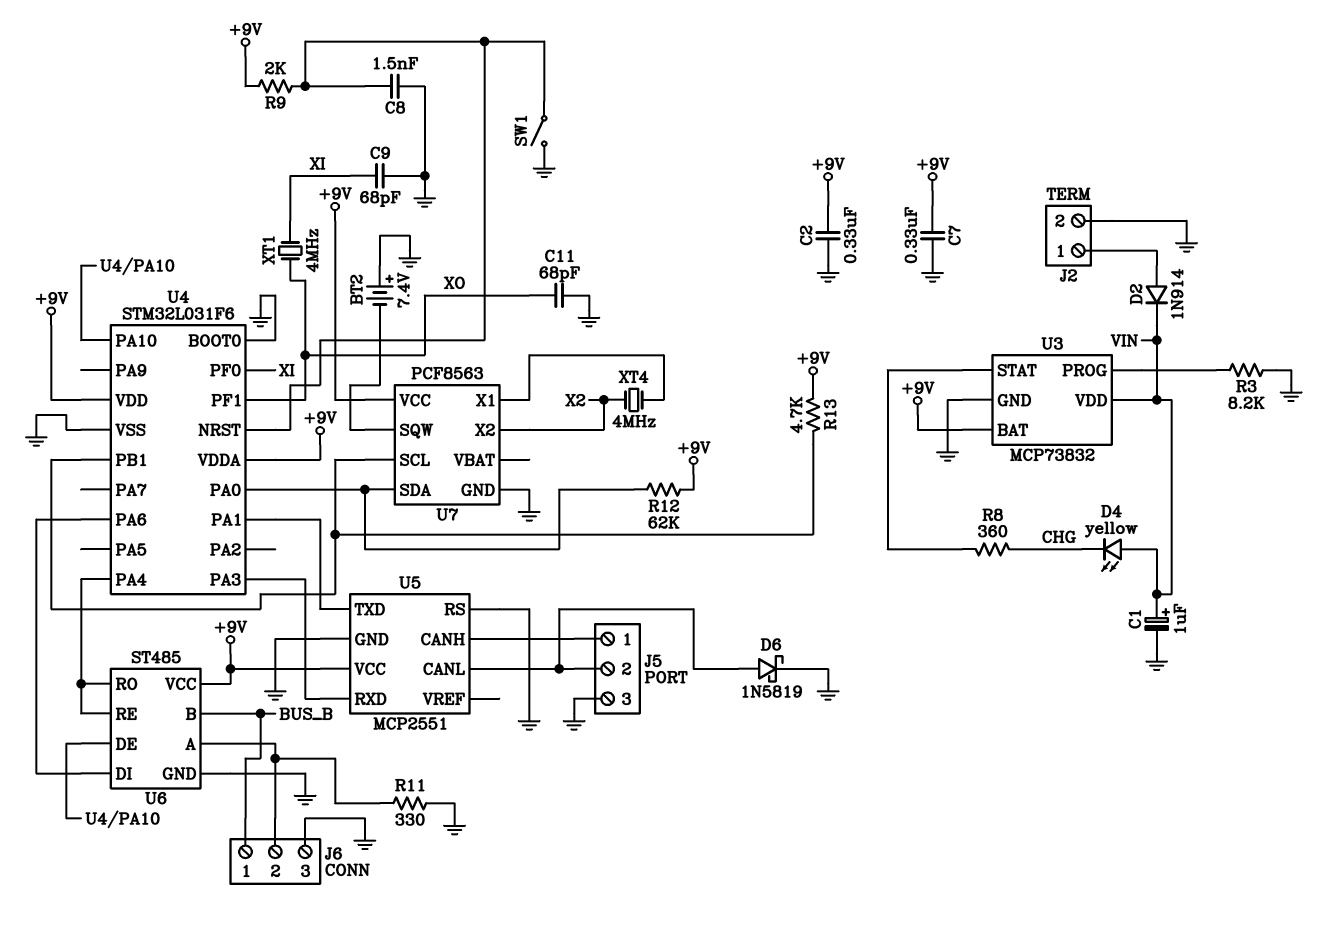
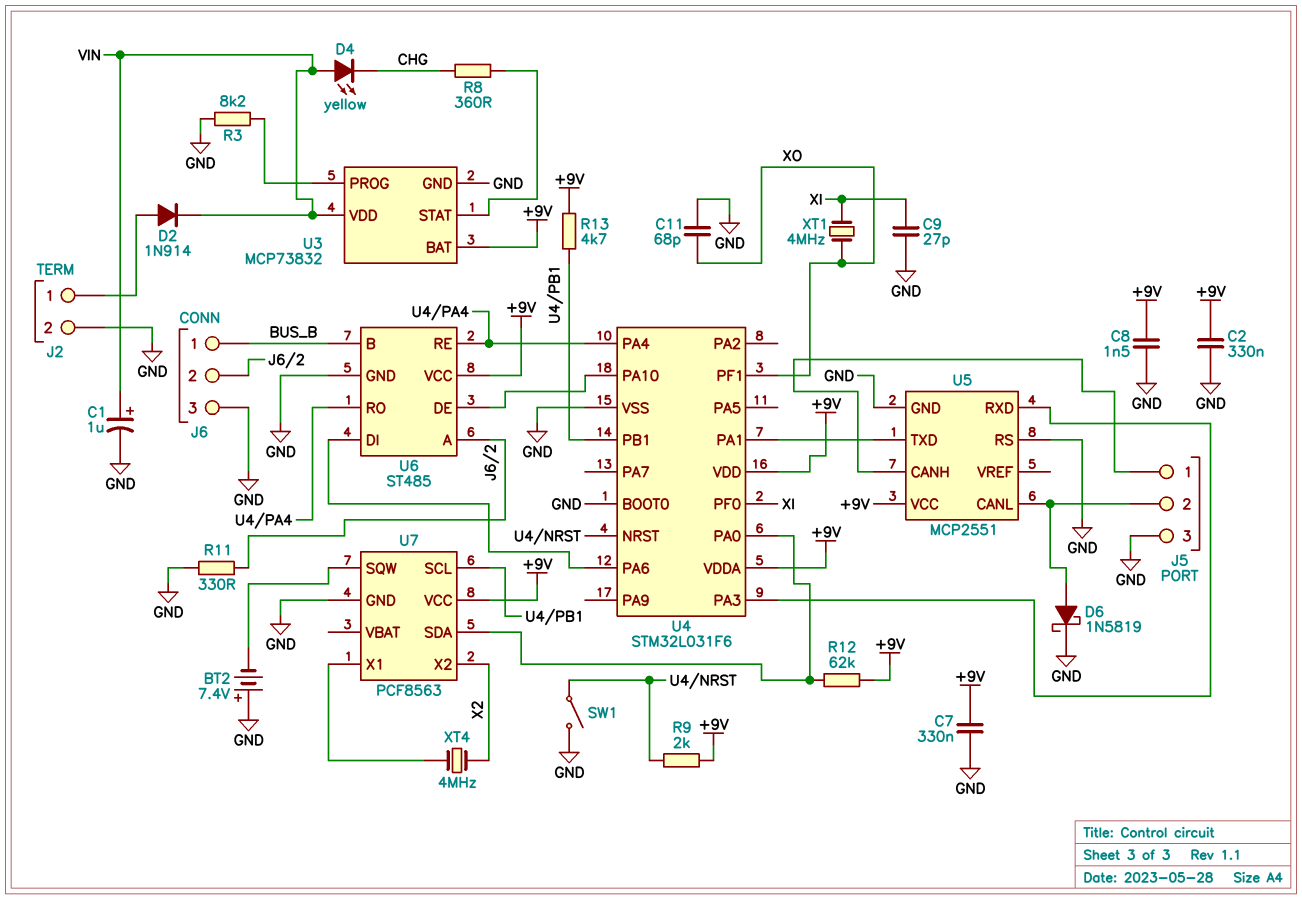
C8: 1.5nF (GND, U4/NRST) -> 1.5nF (+9V, GND)
C9: 68pF (GND, XI) -> 27pF (GND, XI)

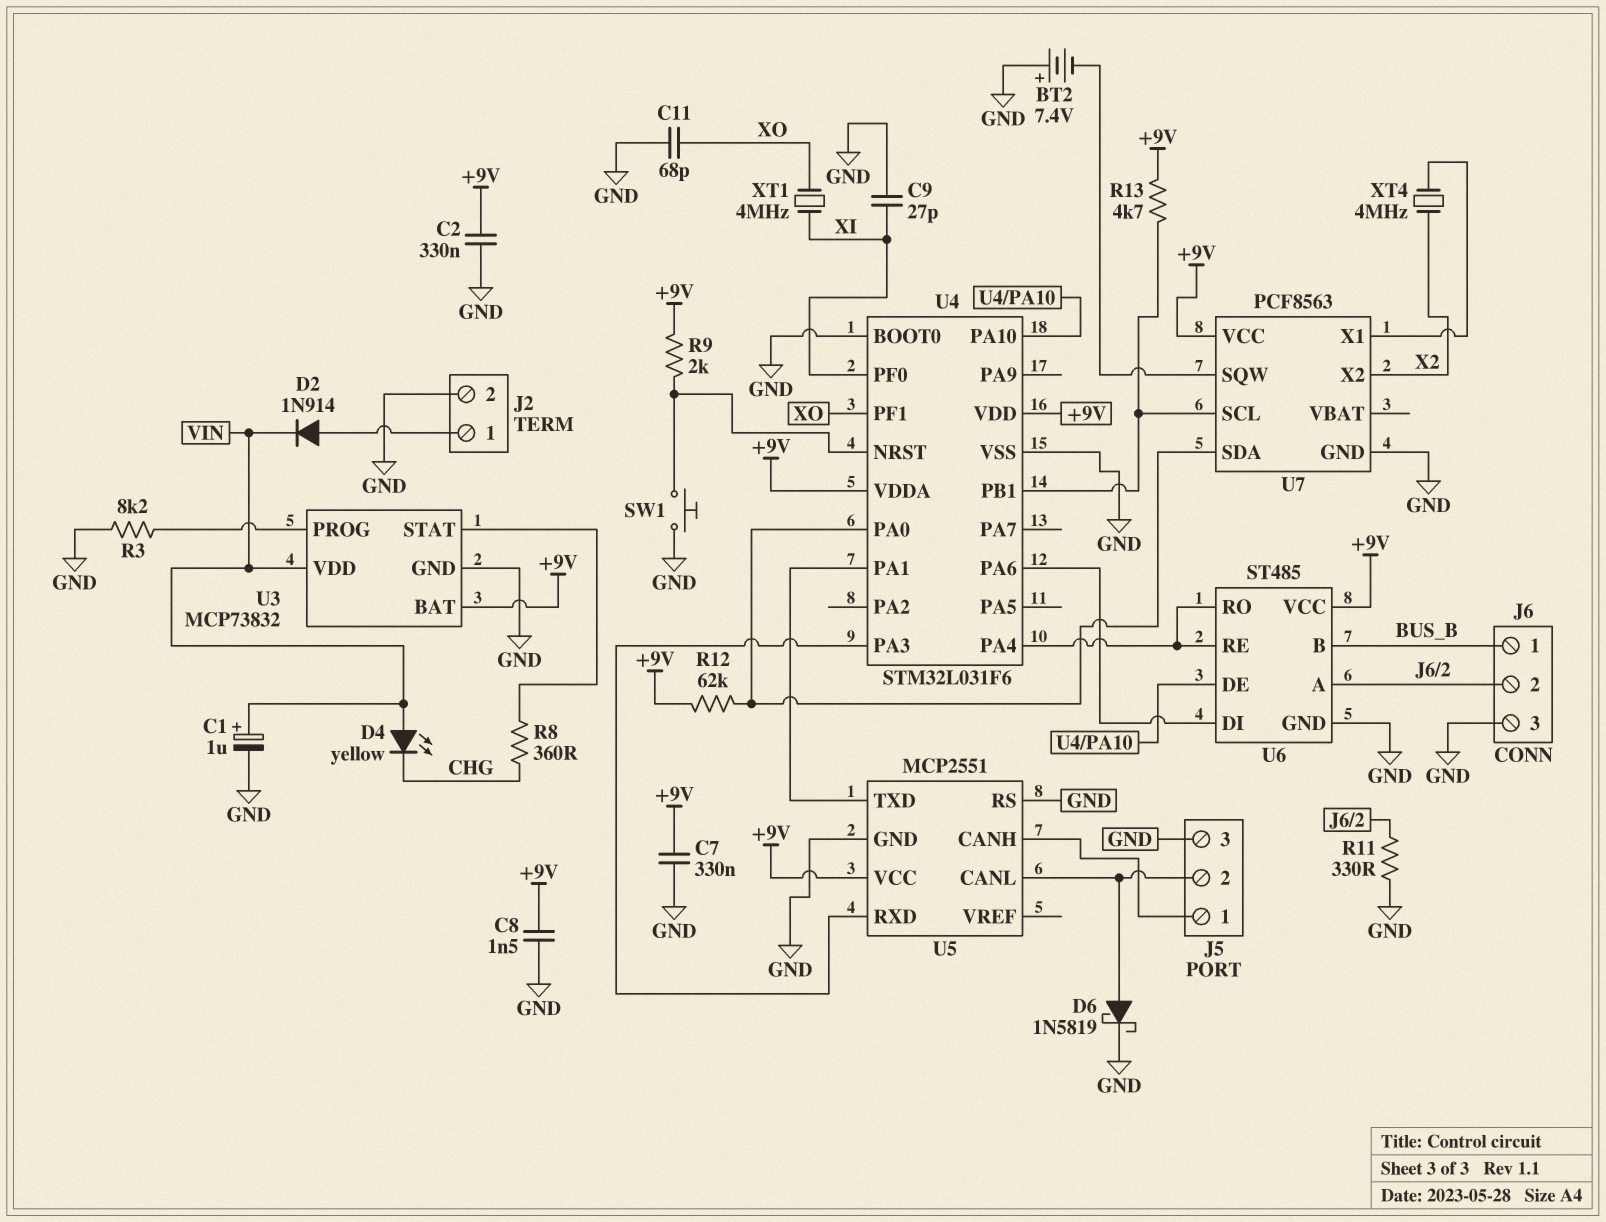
SW1: switch (GND, U4/NRST) -> button (GND, U4/NRST)

